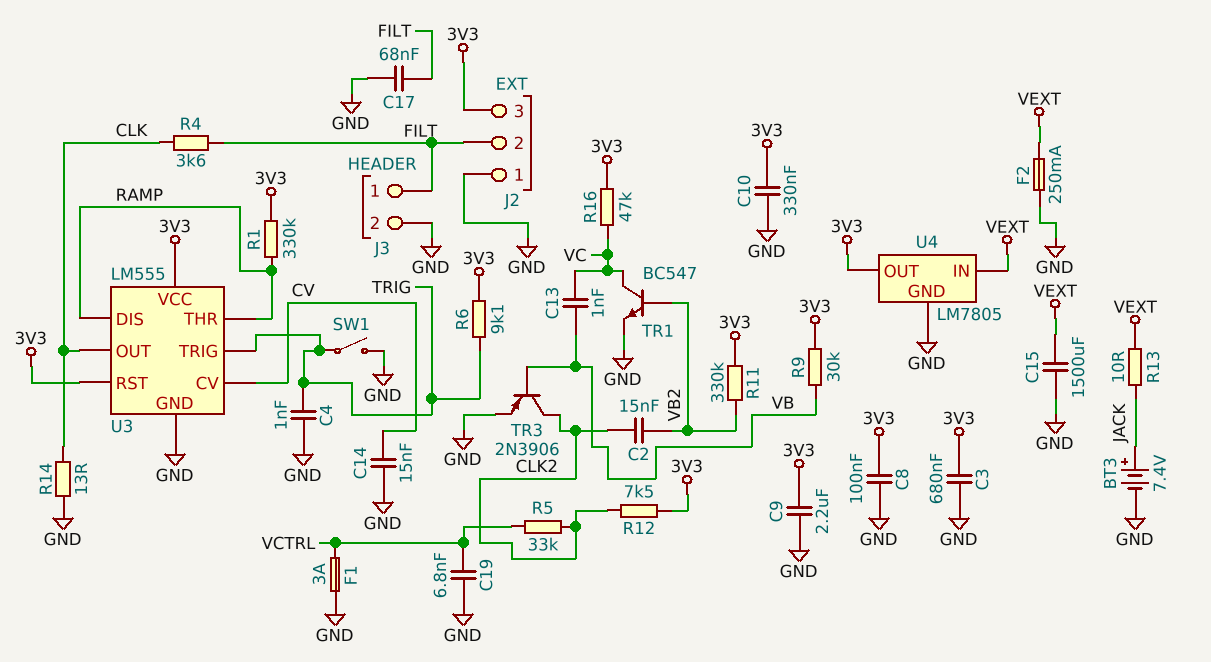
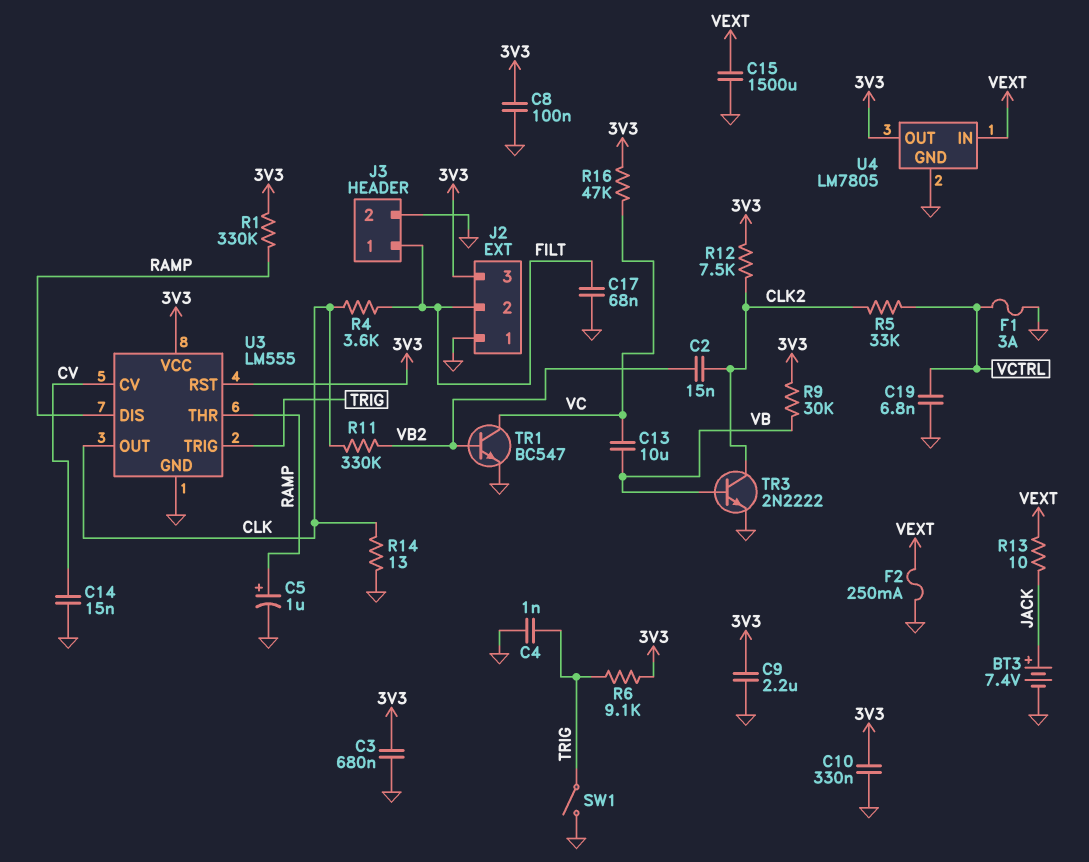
C5: none -> 1uF (plus RAMP, minus GND)
C13: 1nF (VB, VC) -> 10uF (VB, VC)
R11: 330k (3V3, VB2) -> 330k (CLK, VB2)
TR3: PNP 2N3906 (B VB, C CLK2, E GND) -> NPN 2N2222 (B VB, C CLK2, E GND)

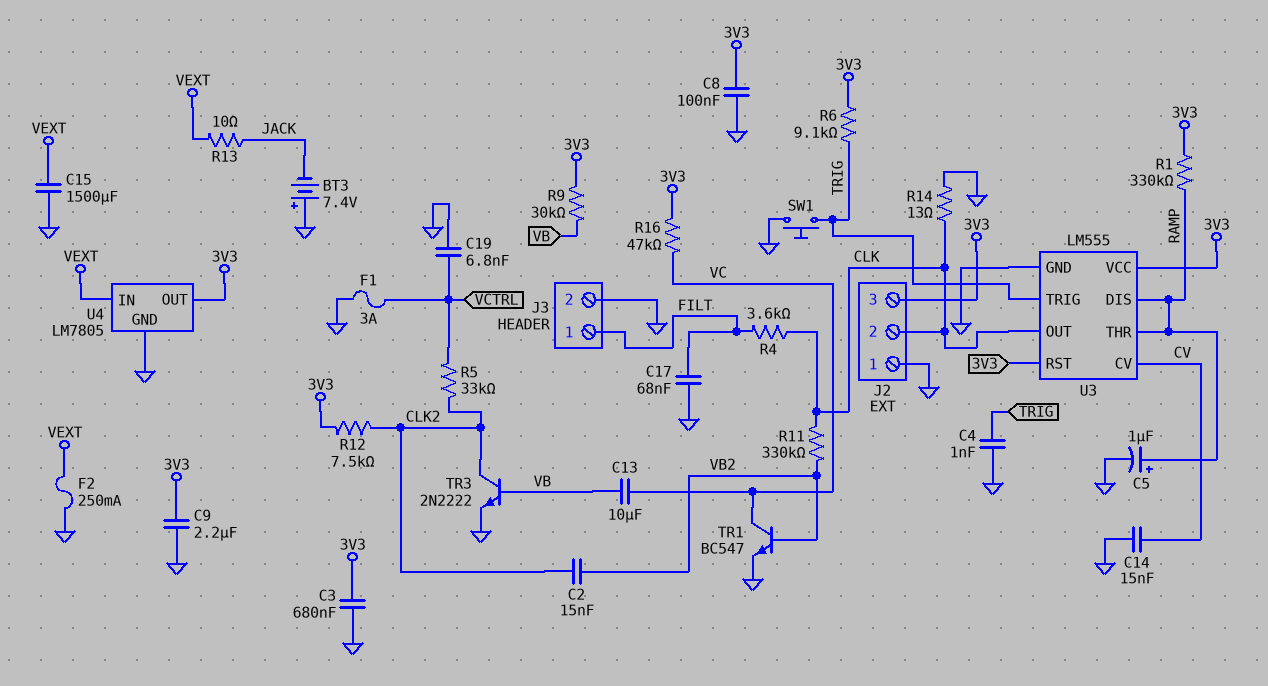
BT3: 7.4V (plus JACK, minus GND) -> 7.4V (plus GND, minus JACK)
C10: 330nF (3V3, GND) -> none
J2 pin 2: FILT -> CLK
SW1: switch (GND, TRIG) -> button (GND, TRIG)

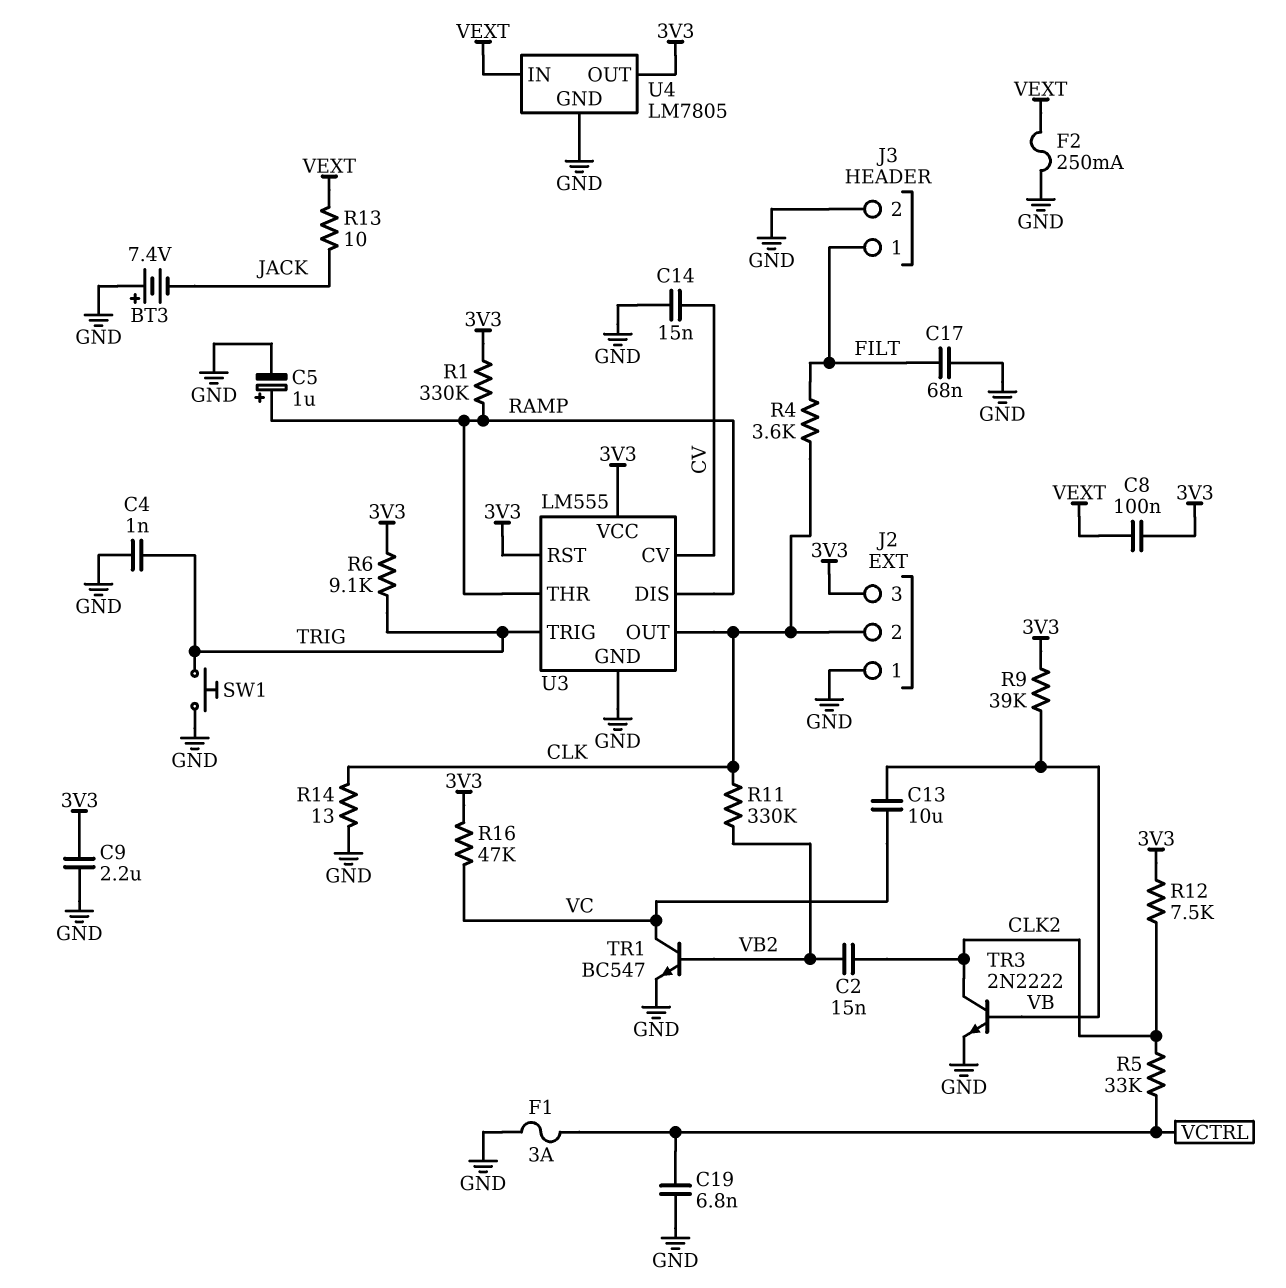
C3: 680nF (3V3, GND) -> none
C8: 100nF (3V3, GND) -> 100nF (3V3, VEXT)
C15: 1500uF (GND, VEXT) -> none
R9: 30k (3V3, VB) -> 39k (3V3, VB)

